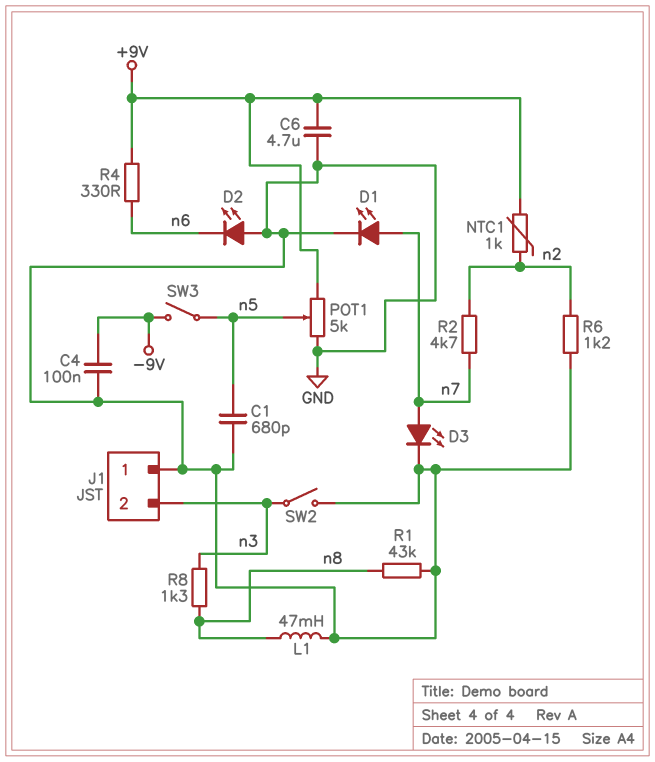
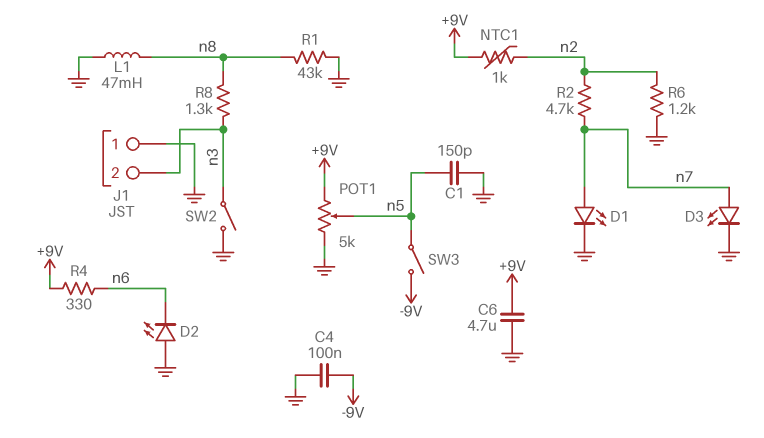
C1: 680pF (GND, n5) -> 150pF (GND, n5)

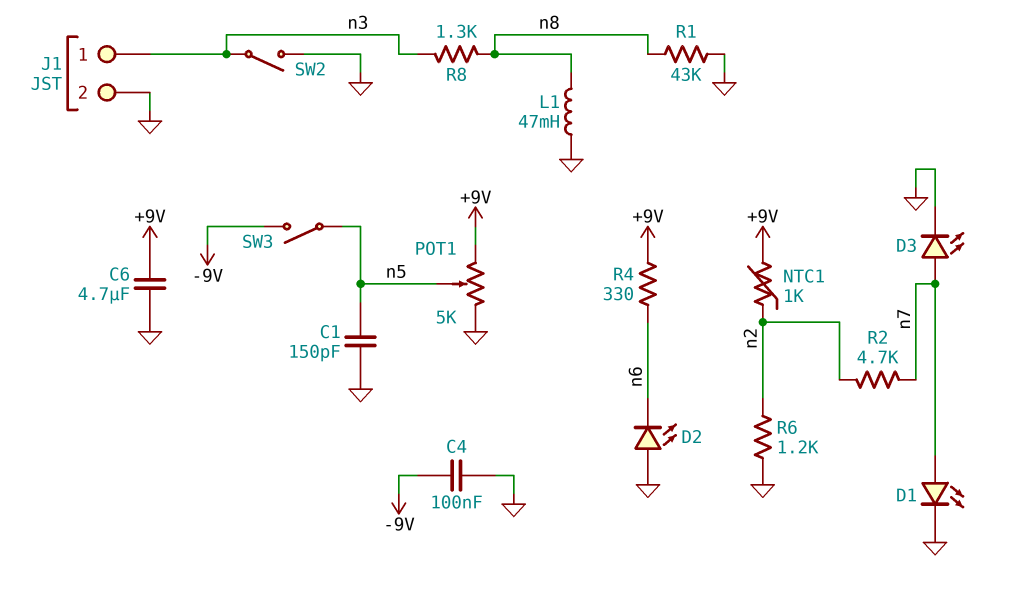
J1 pin 1: GND -> n3
J1 pin 2: n3 -> GND

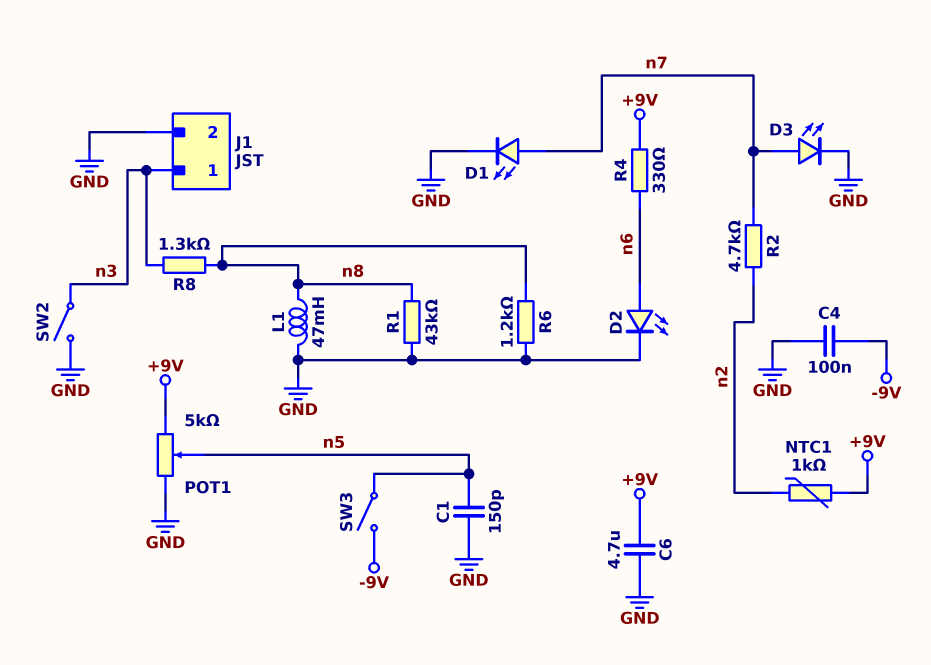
D2: LED (A GND, K n6) -> LED (A n6, K GND)
R6: 1.2k (GND, n2) -> 1.2k (GND, n8)

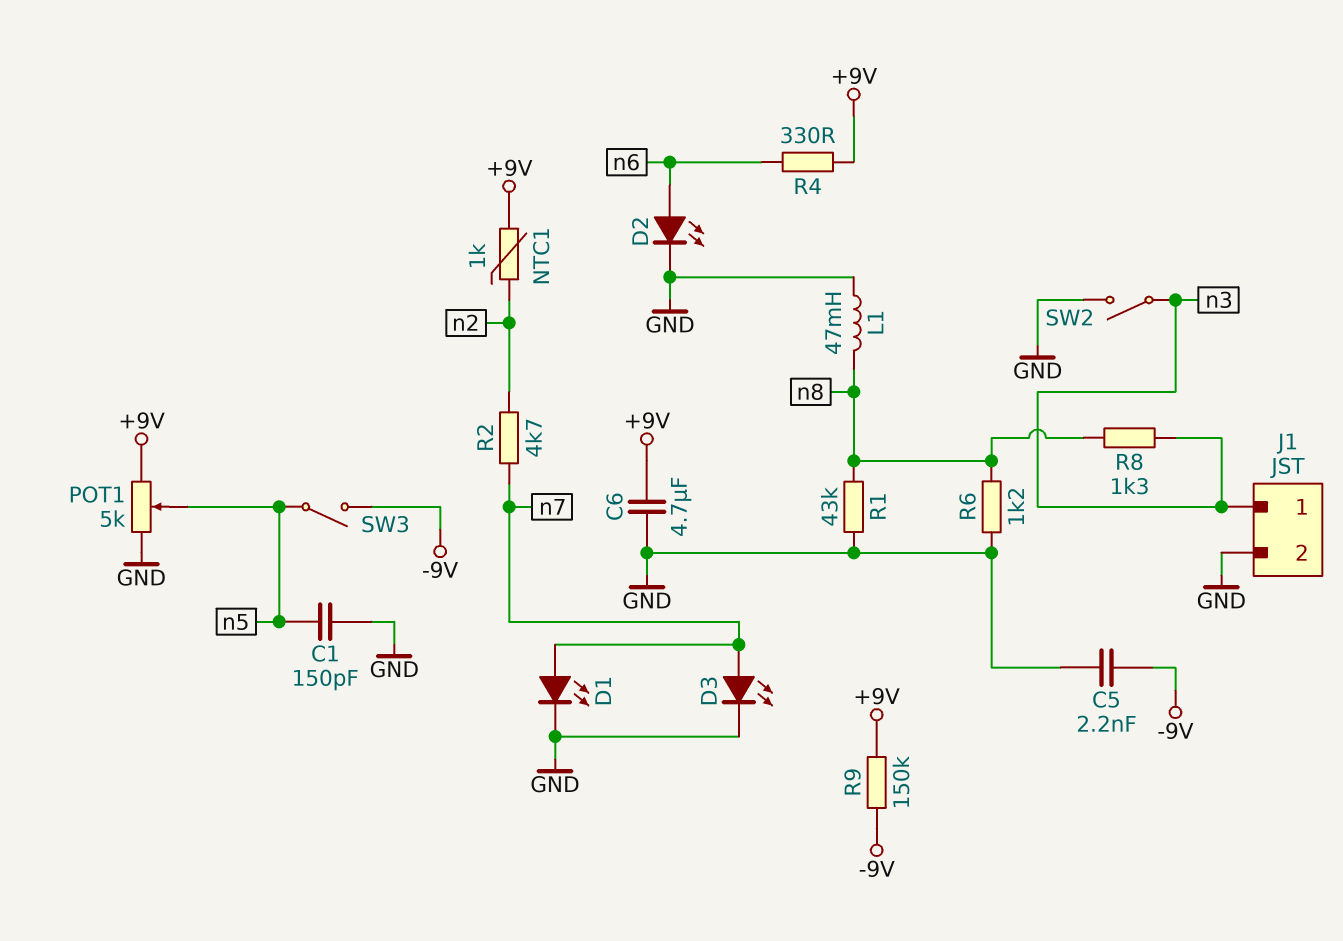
C4: 100nF (-9V, GND) -> none
C5: none -> 2.2nF (-9V, GND)
R9: none -> 150k (+9V, -9V)

